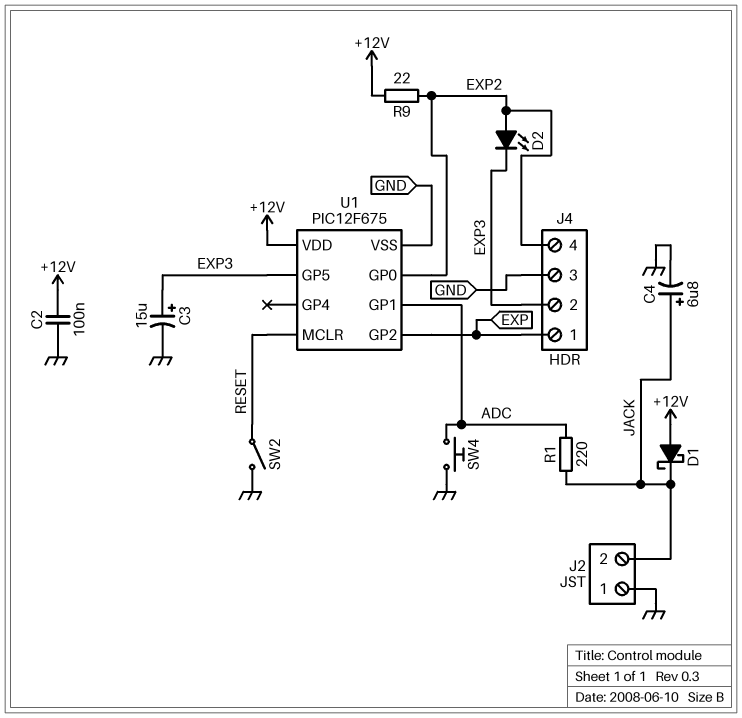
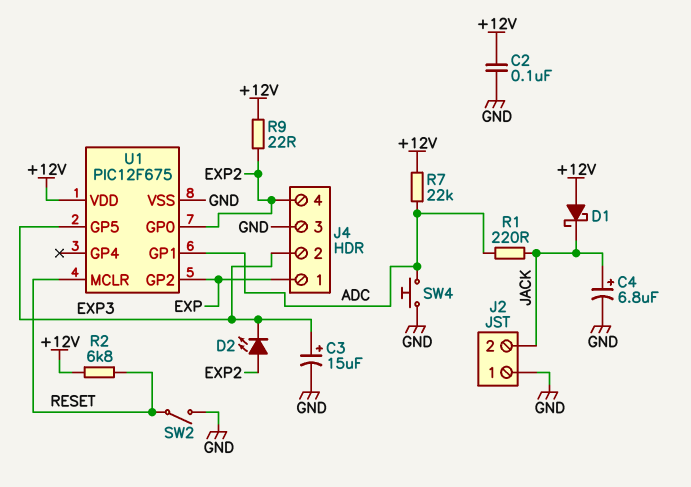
R2: none -> 6.8k (+12V, RESET)
R7: none -> 22k (+12V, ADC)

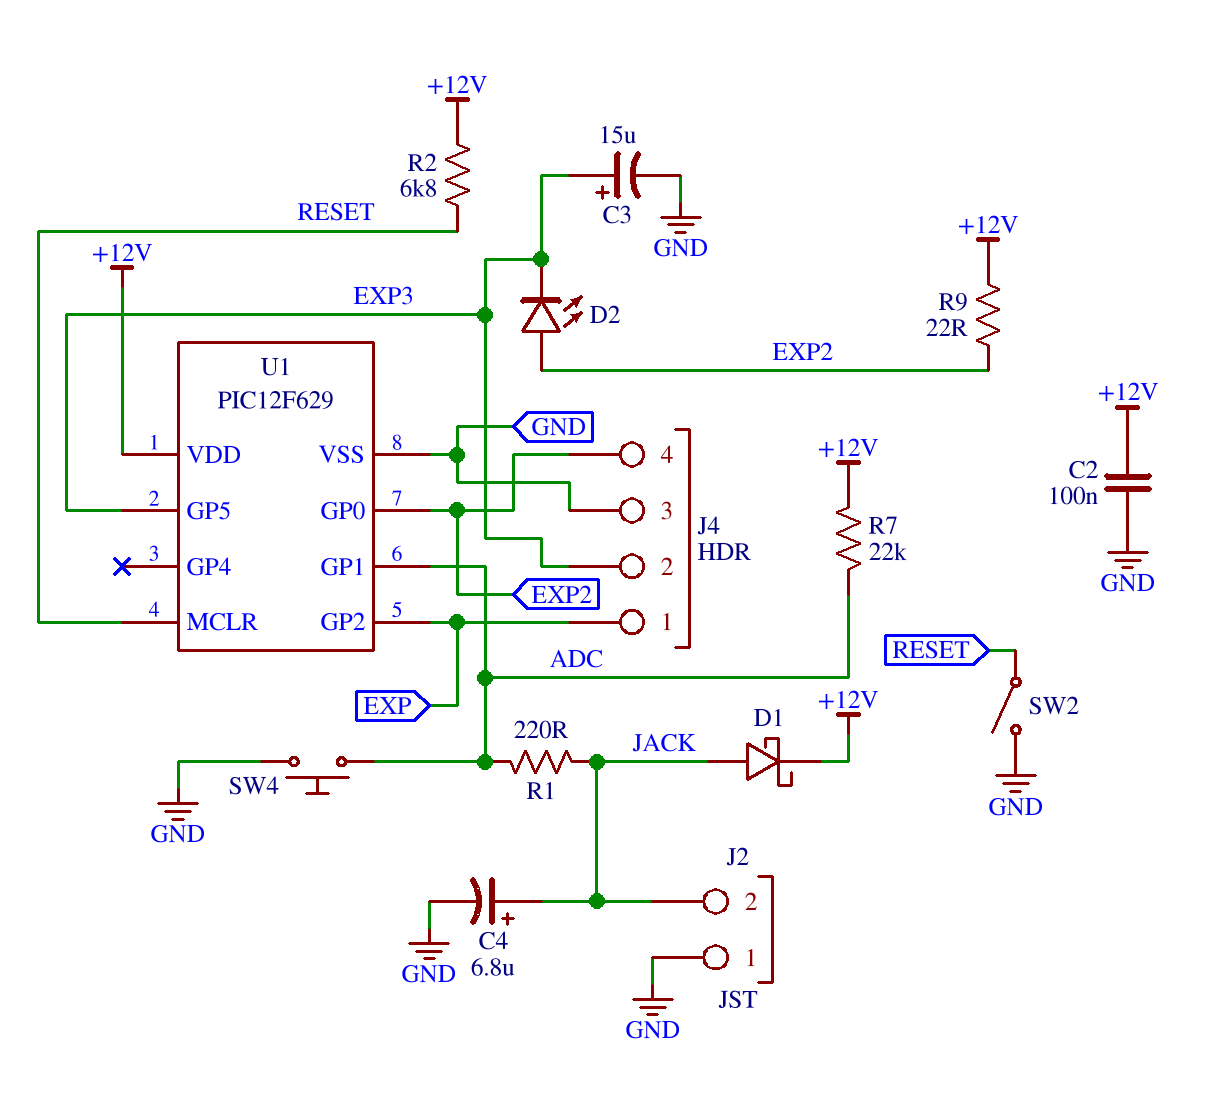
D1: schottky (A +12V, K JACK) -> schottky (A JACK, K +12V)
U1: PIC12F675 -> PIC12F629

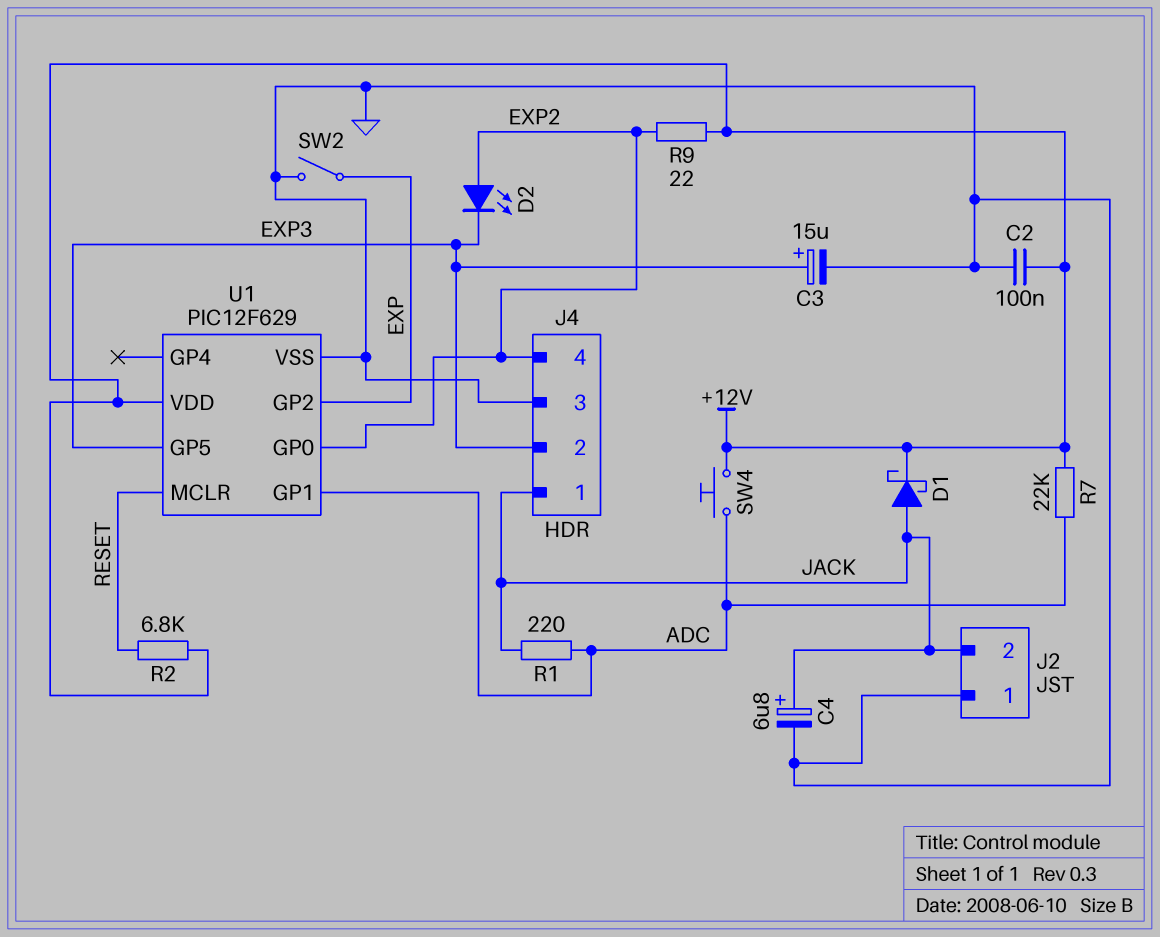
J4 pin 1: EXP -> JACK
SW2: switch (GND, RESET) -> switch (EXP, GND)
SW4: button (ADC, GND) -> button (+12V, ADC)

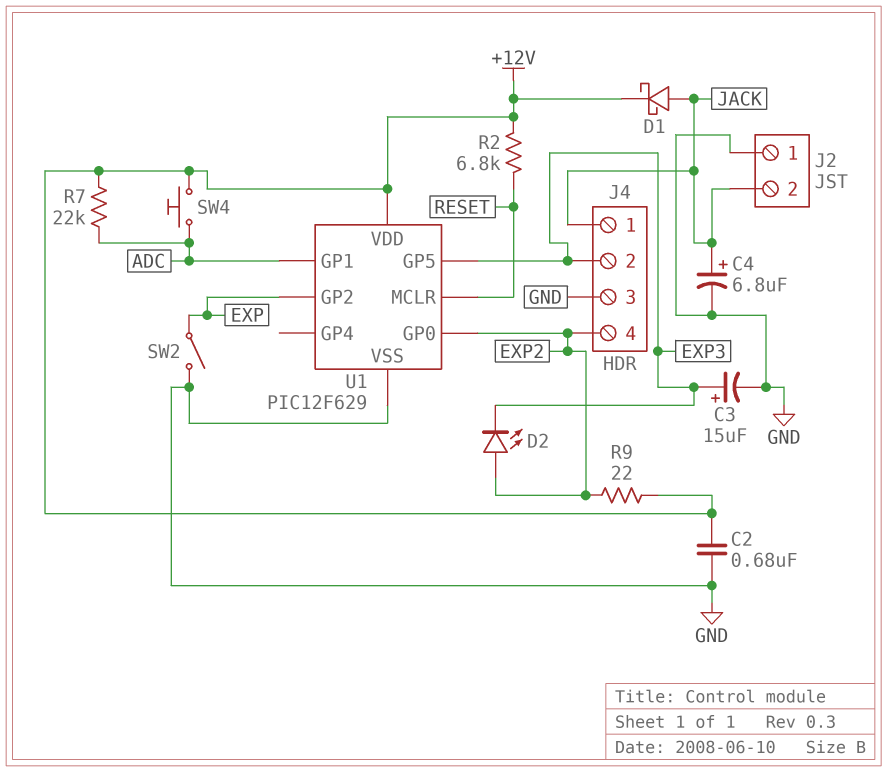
C2: 100nF (+12V, GND) -> 680nF (+12V, GND)
R1: 220 (ADC, JACK) -> none

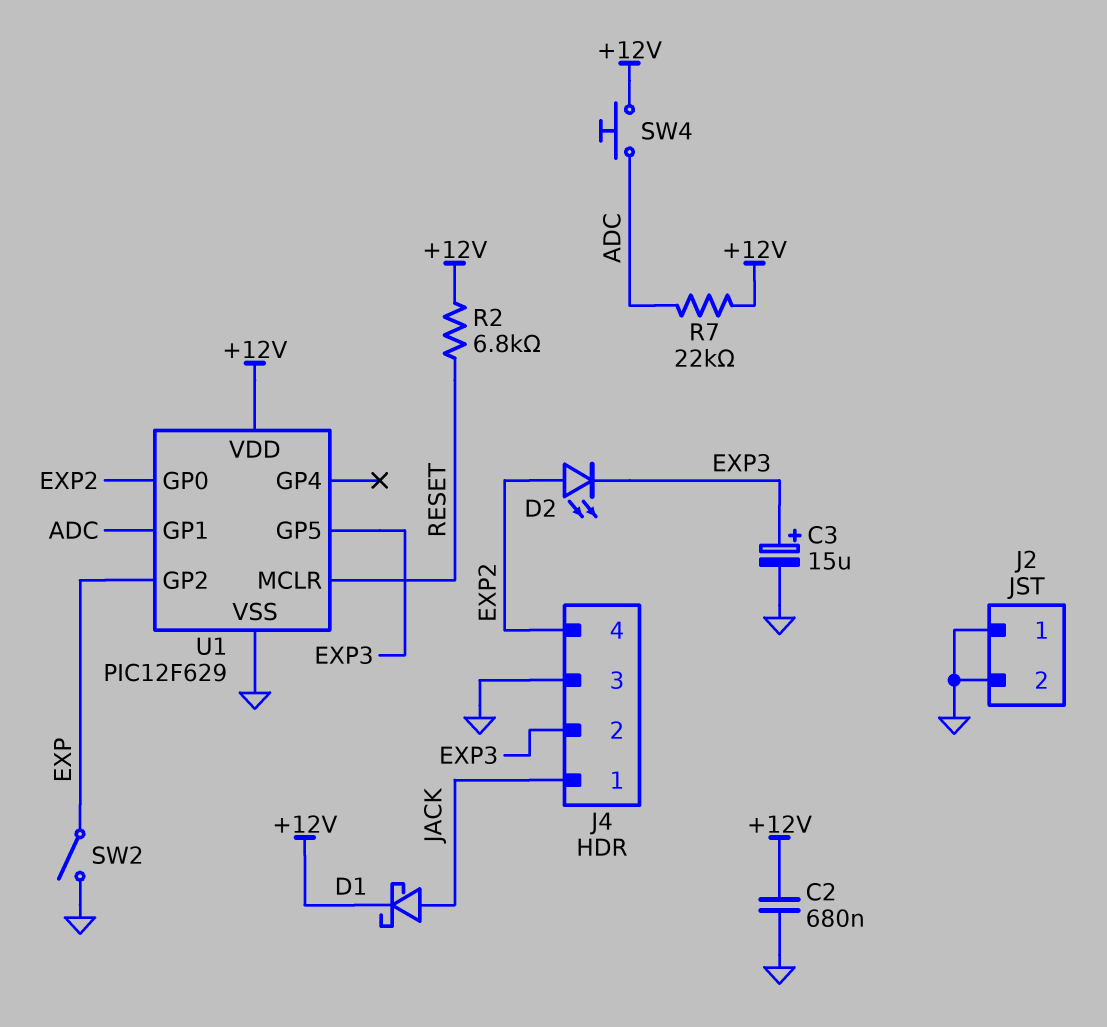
C4: 6.8uF (plus JACK, minus GND) -> none
J2 pin 2: JACK -> GND
R9: 22 (+12V, EXP2) -> none

